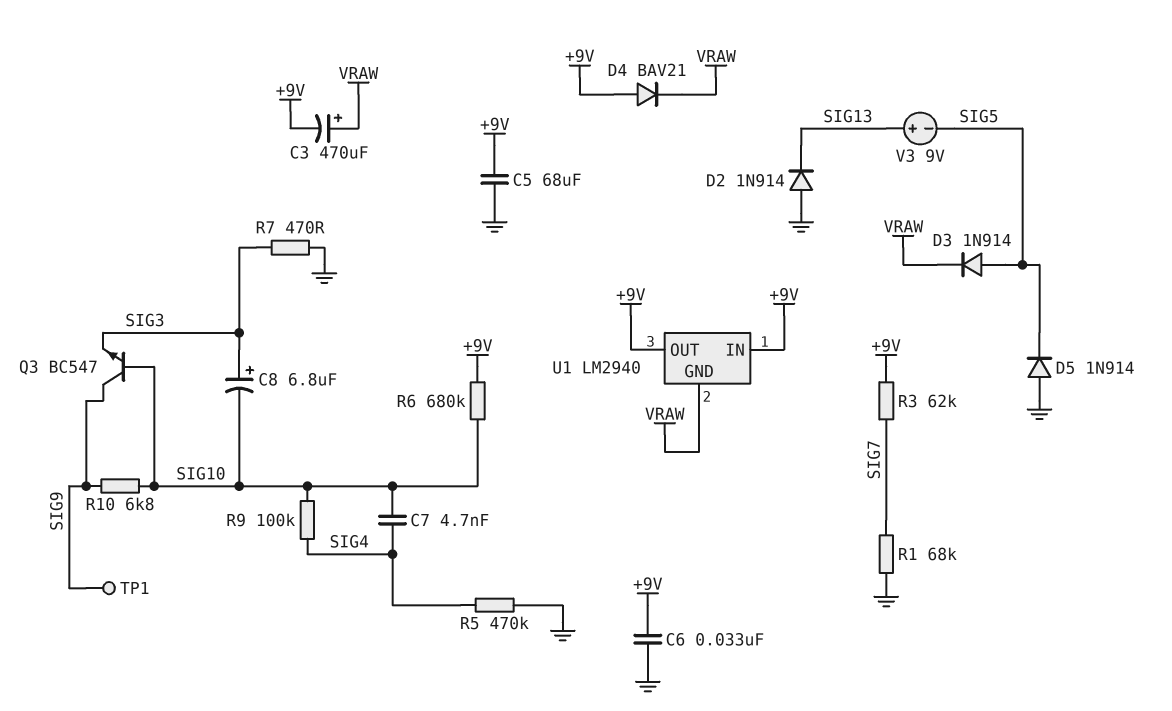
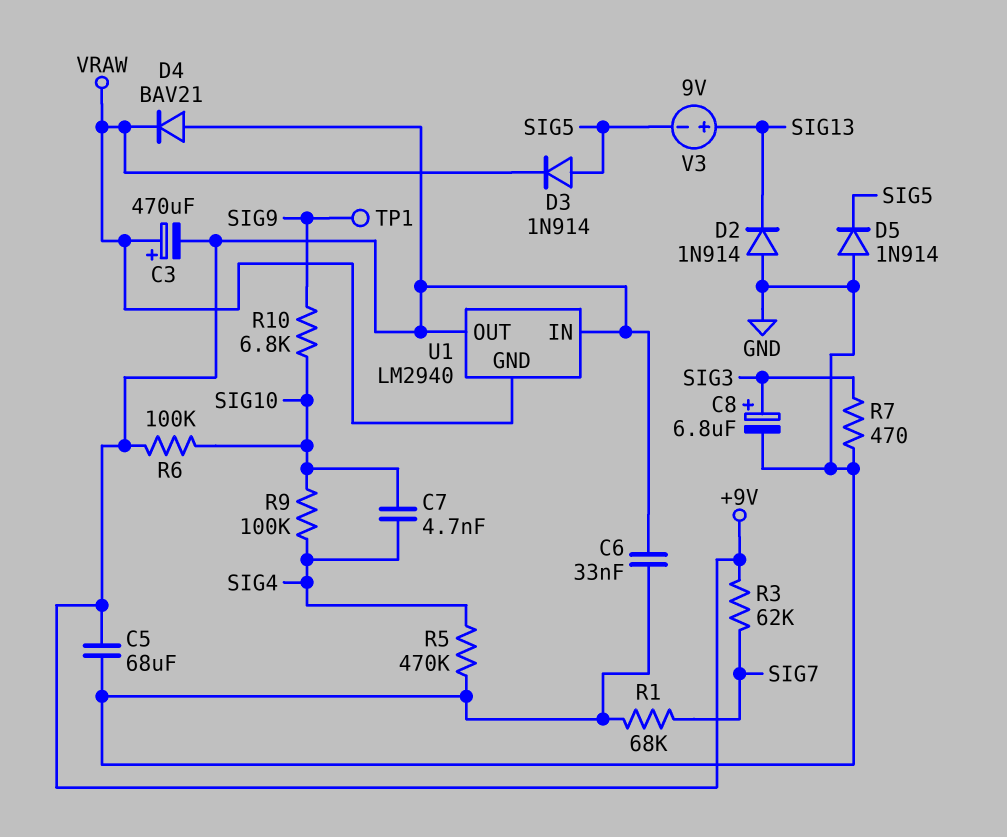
C8: 6.8uF (plus SIG3, minus SIG10) -> 6.8uF (plus SIG3, minus GND)
Q3: NPN BC547 (B SIG10, C SIG9, E SIG3) -> none
R6: 680k (+9V, SIG10) -> 100k (+9V, SIG10)

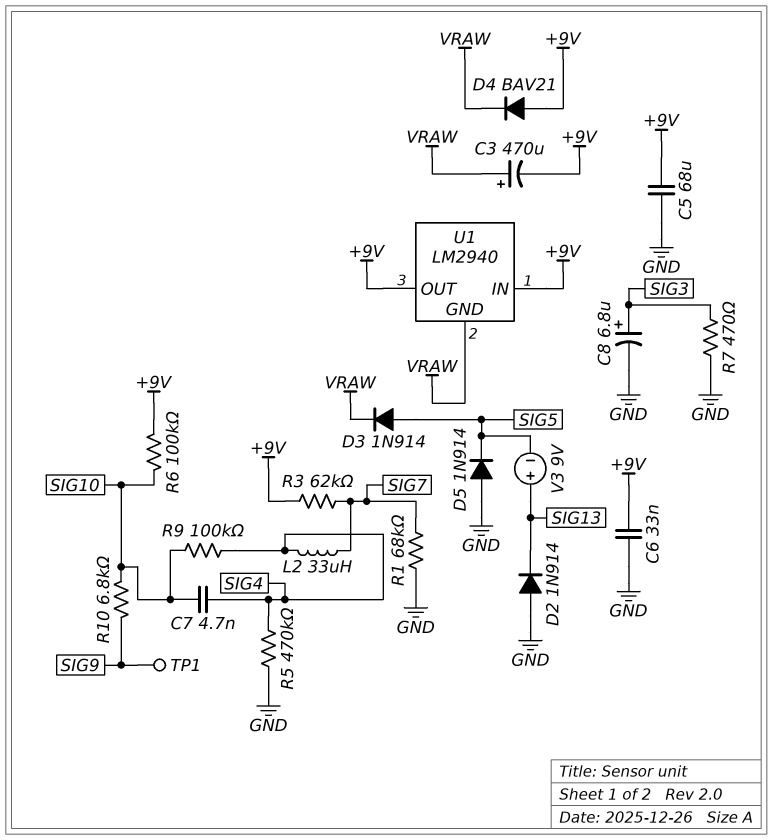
L2: none -> 33uH (SIG4, SIG7)

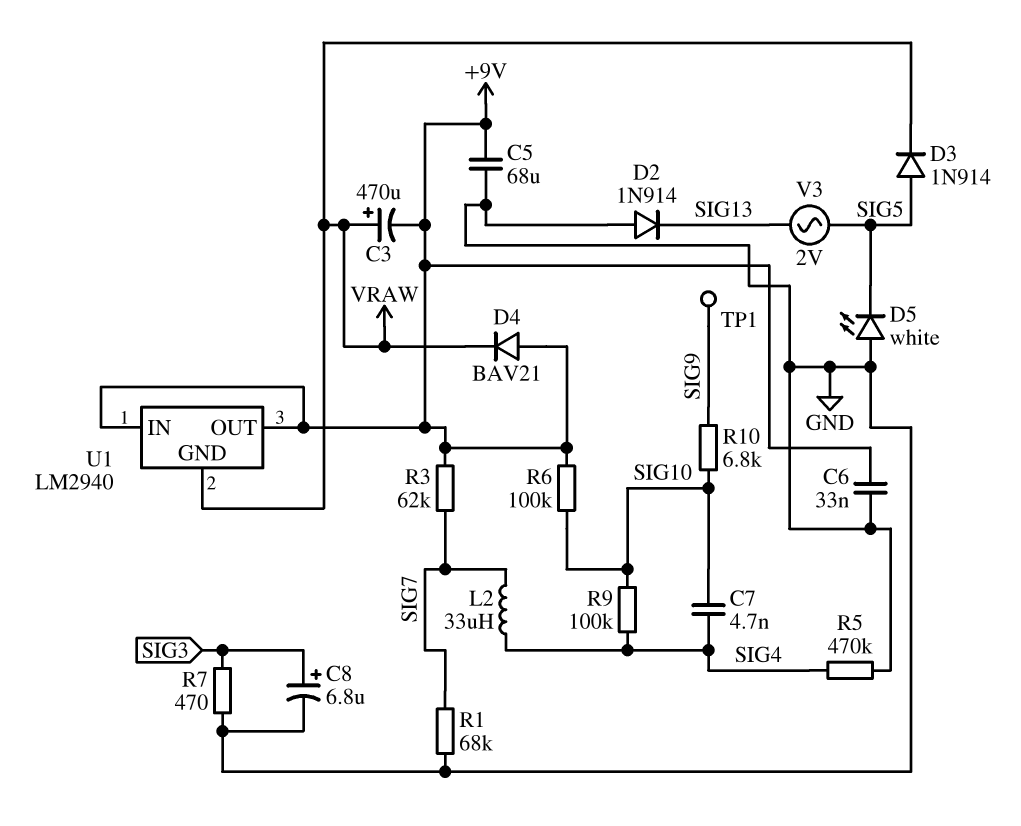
D5: diode 1N914 (A GND, K SIG5) -> LED white (A GND, K SIG5)
V3: 9V (plus SIG13, minus SIG5) -> AC 2V (SIG5, SIG13)

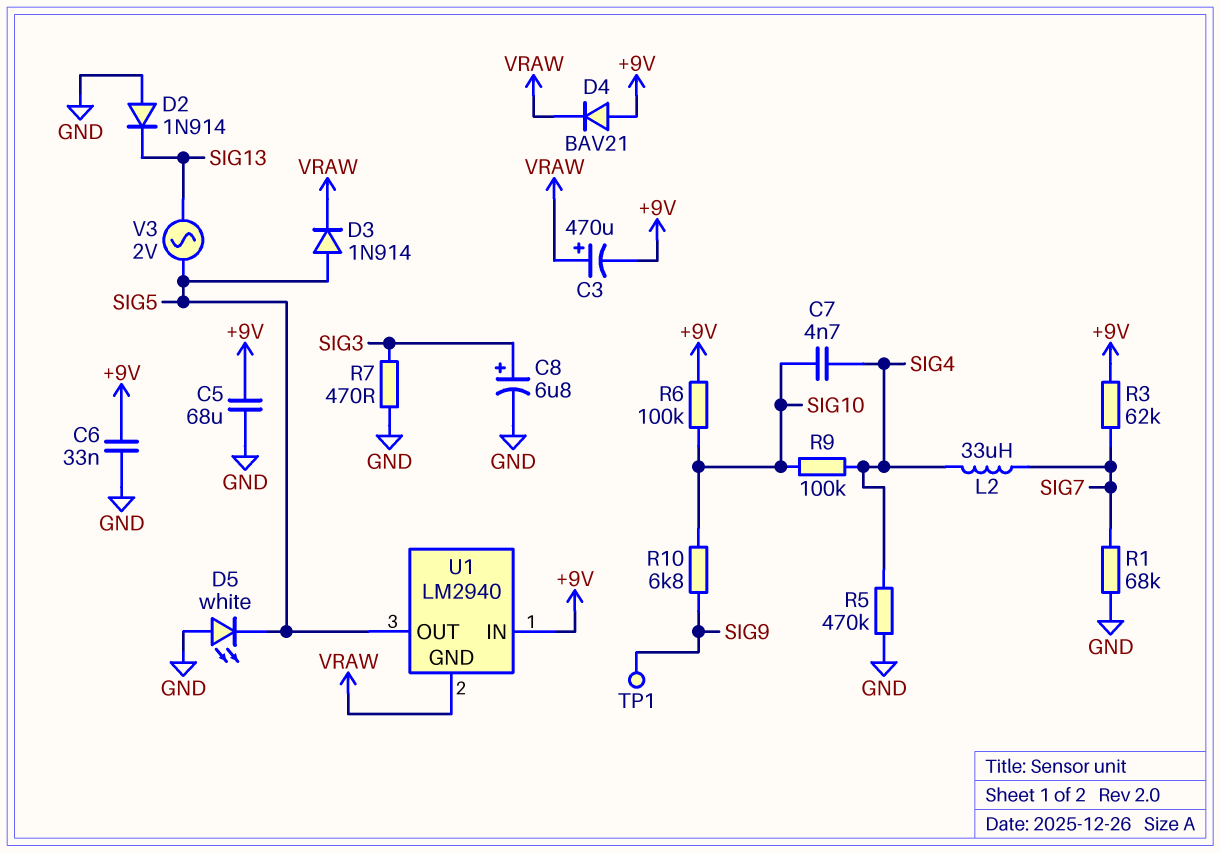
U1 pin OUT: +9V -> SIG5

